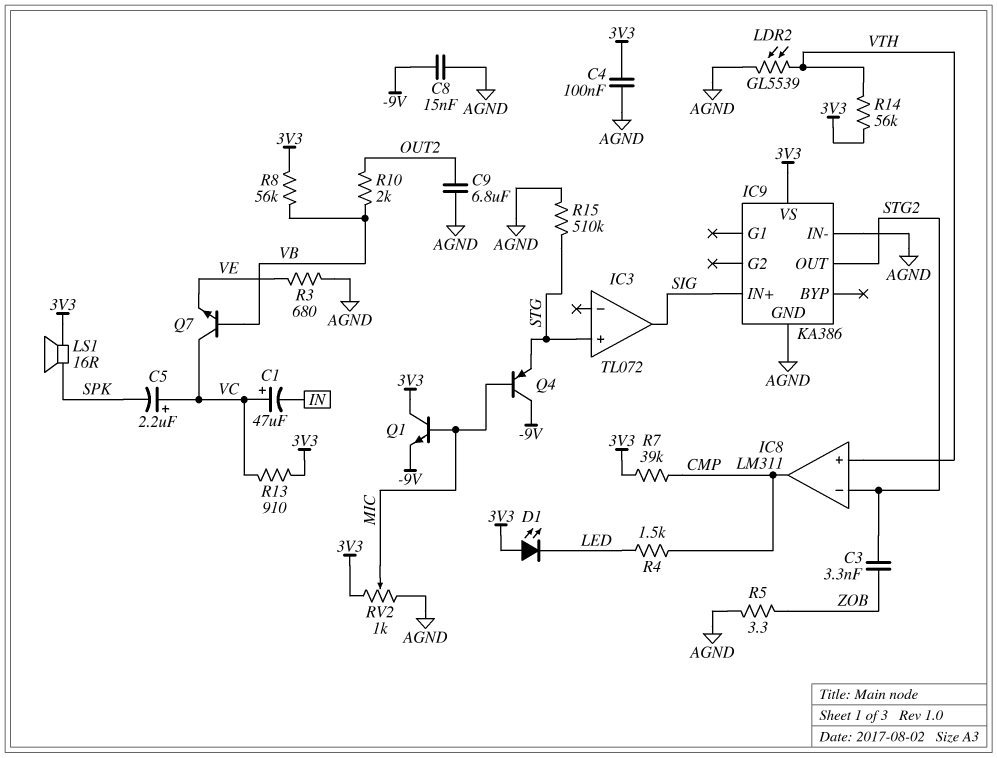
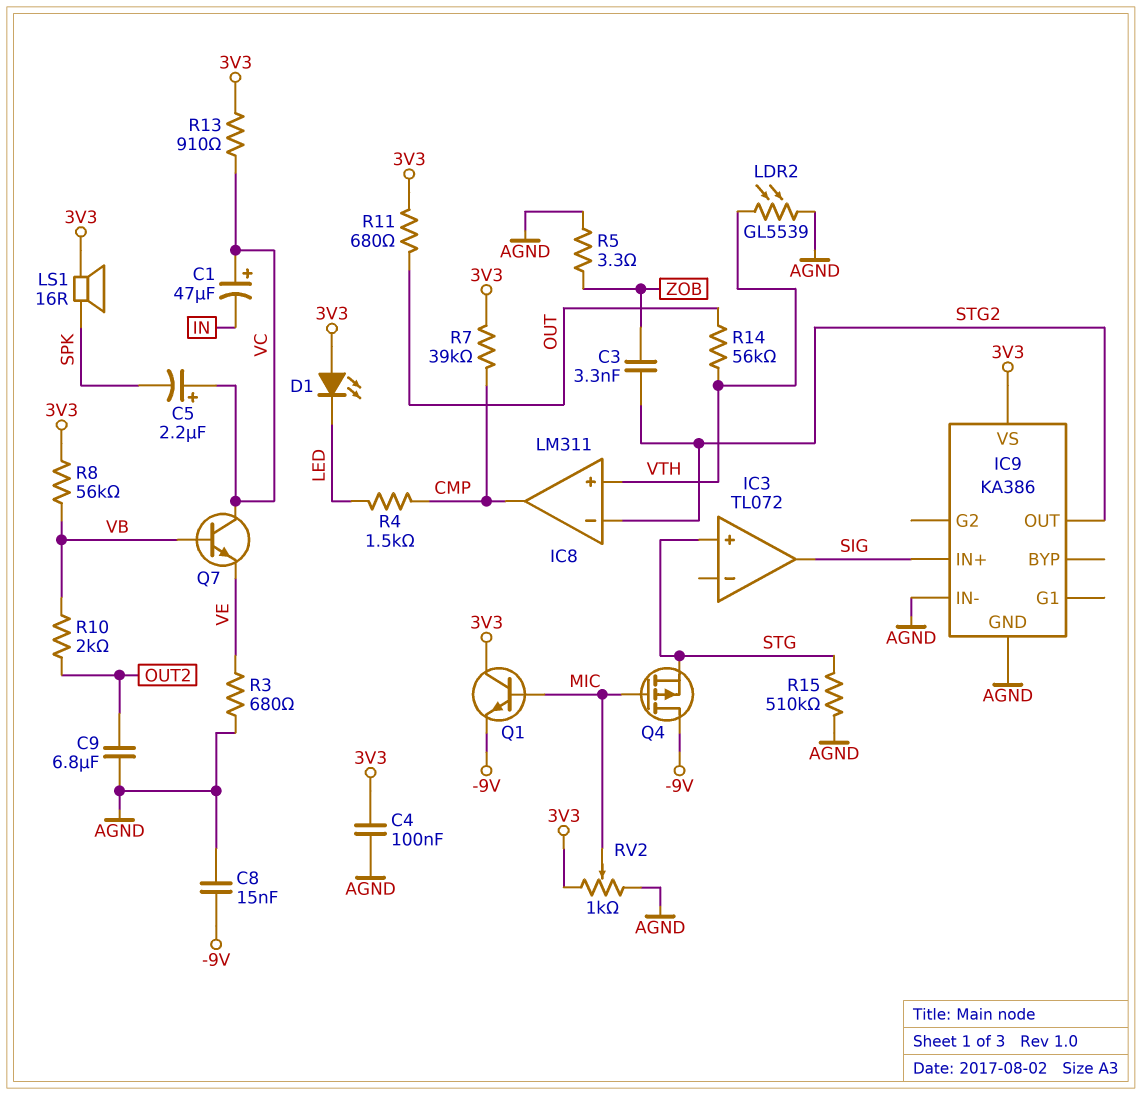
Q4: PNP (B MIC, C -9V, E STG) -> PMOS (G MIC, D -9V, S STG)
R11: none -> 680 (3V3, OUT)
R14: 56k (3V3, VTH) -> 56k (OUT, VTH)

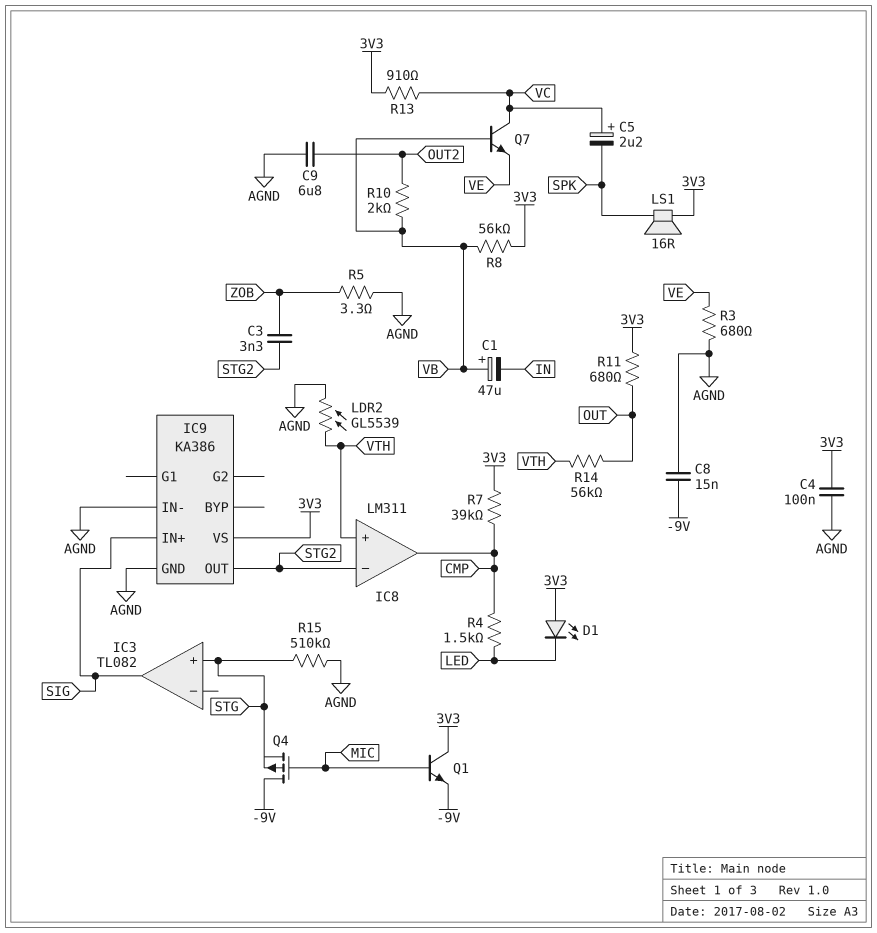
C1: 47uF (plus VC, minus IN) -> 47uF (plus VB, minus IN)
IC3: TL072 -> TL082
RV2: 1k (3V3, AGND, wiper MIC) -> none

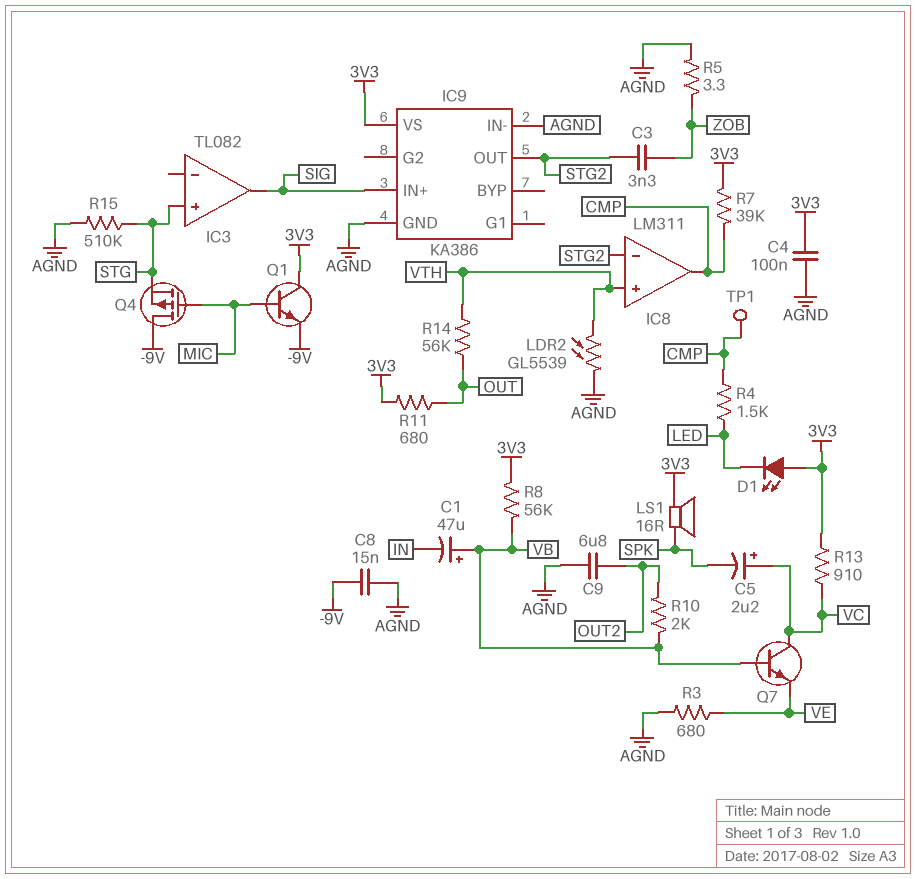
TP1: none -> test point (CMP)

